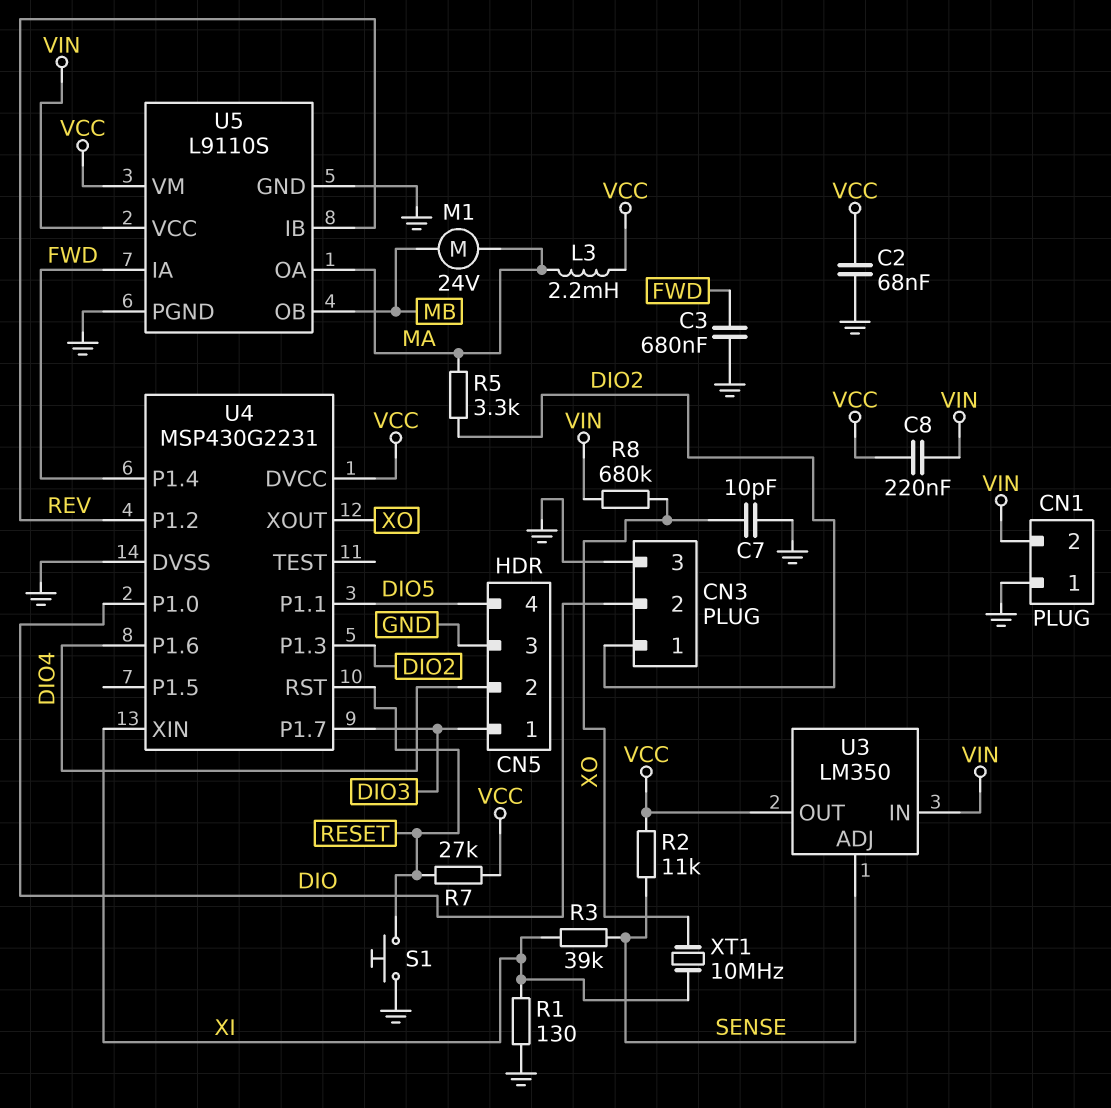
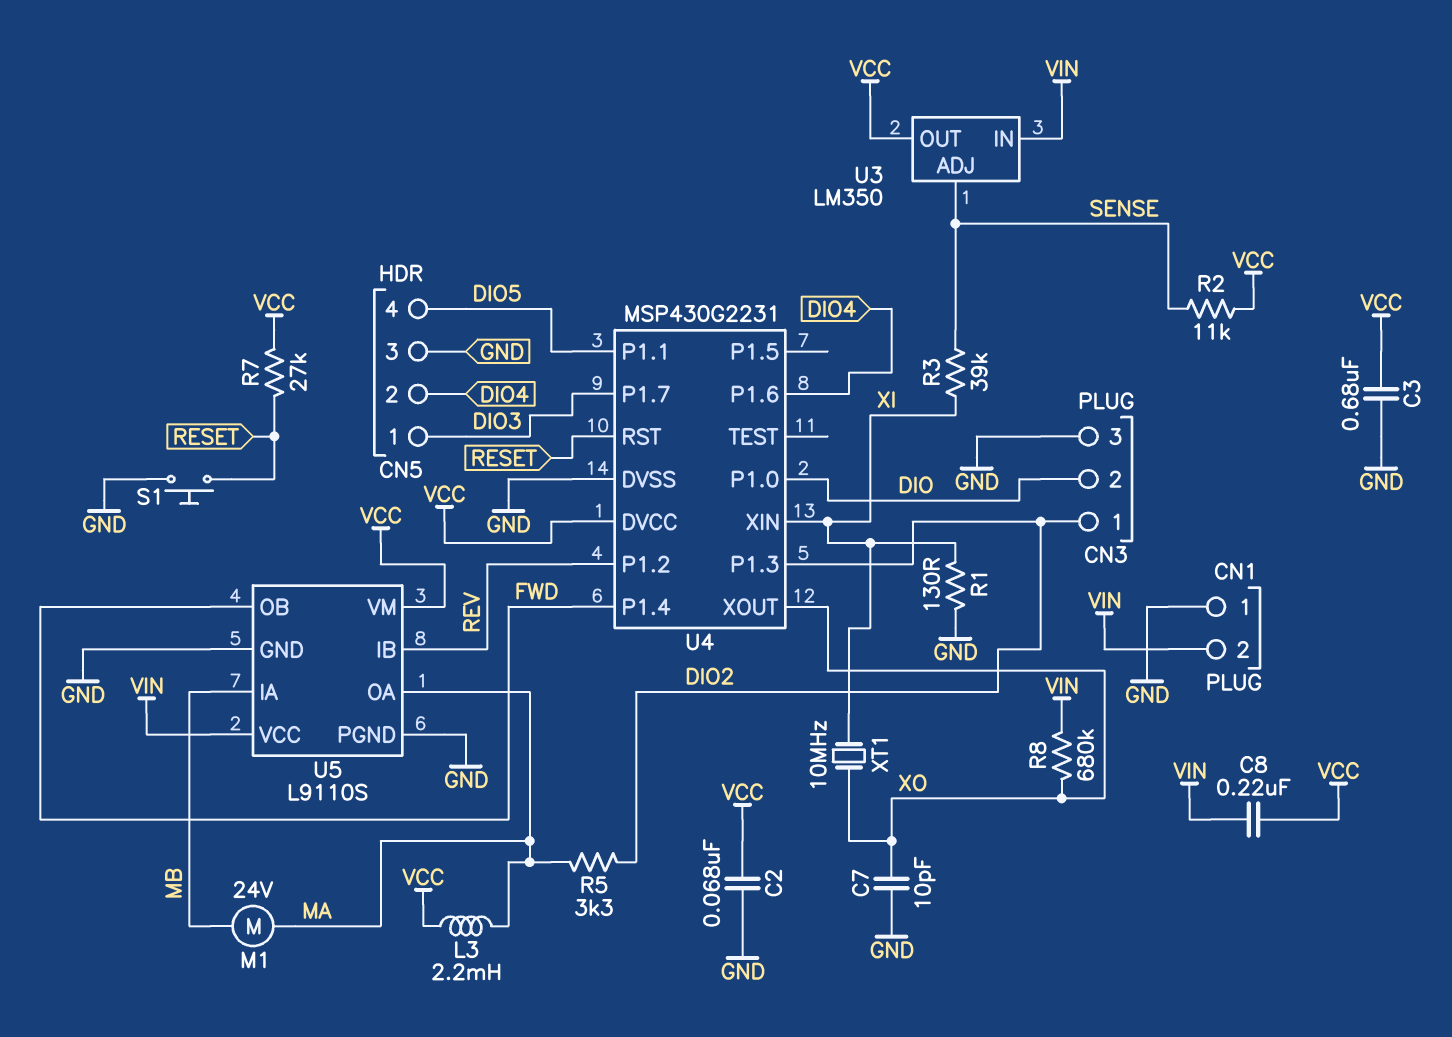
C3: 680nF (FWD, GND) -> 680nF (GND, VCC)
U5 pin IA: FWD -> MB
U5 pin OB: MB -> FWD

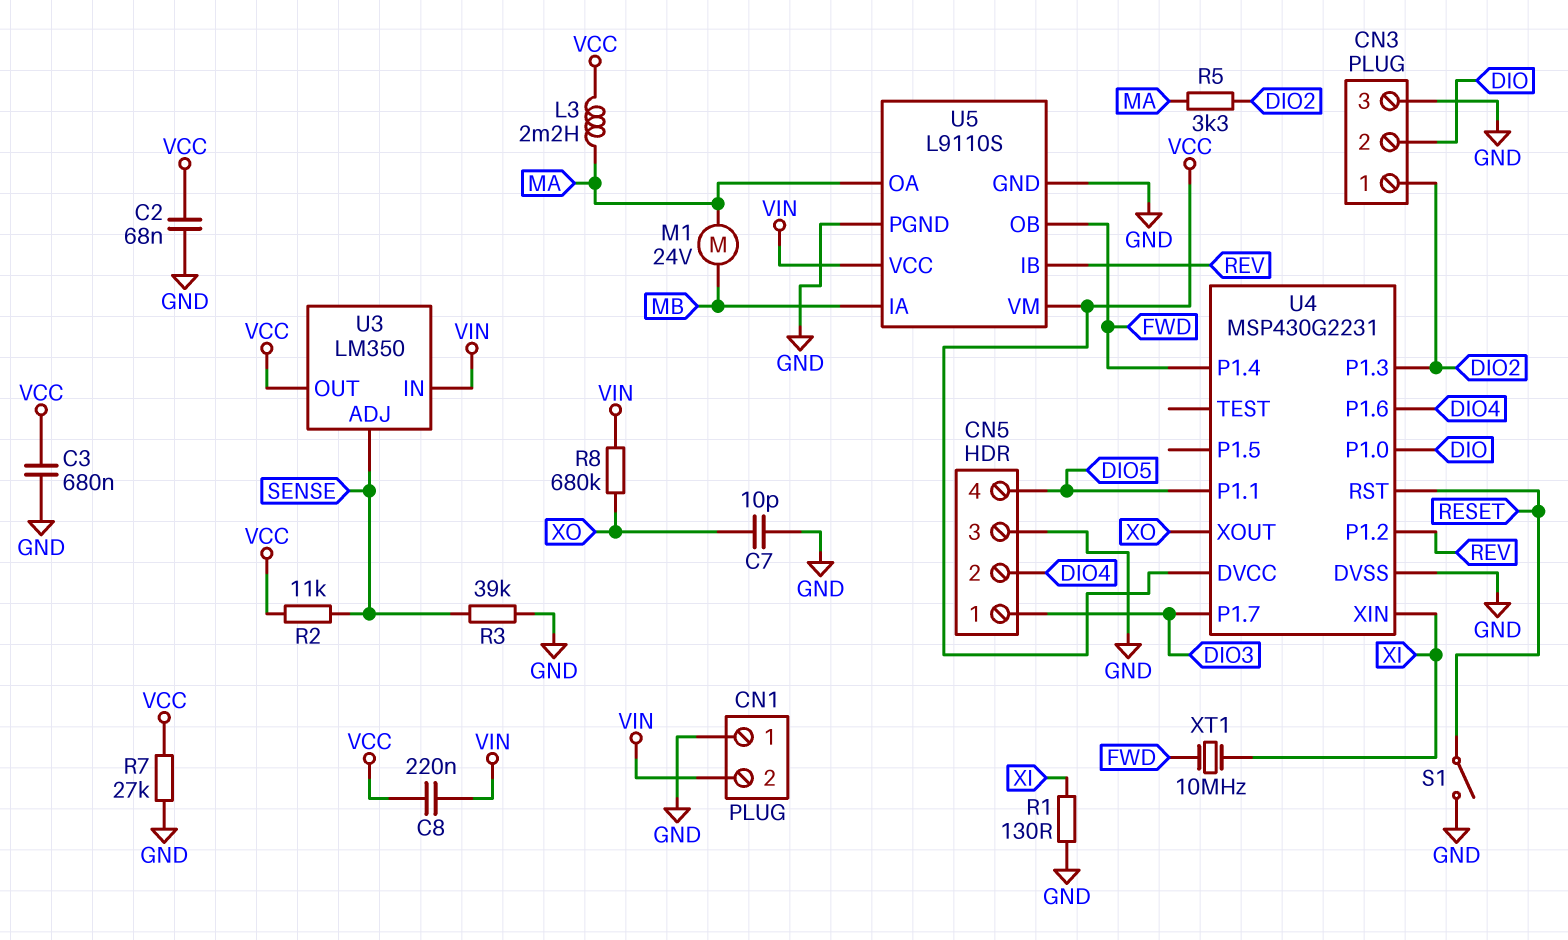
R3: 39k (SENSE, XI) -> 39k (GND, SENSE)
R7: 27k (RESET, VCC) -> 27k (GND, VCC)
S1: button (GND, RESET) -> switch (GND, RESET)
XT1: 10MHz (XI, XO) -> 10MHz (FWD, XI)

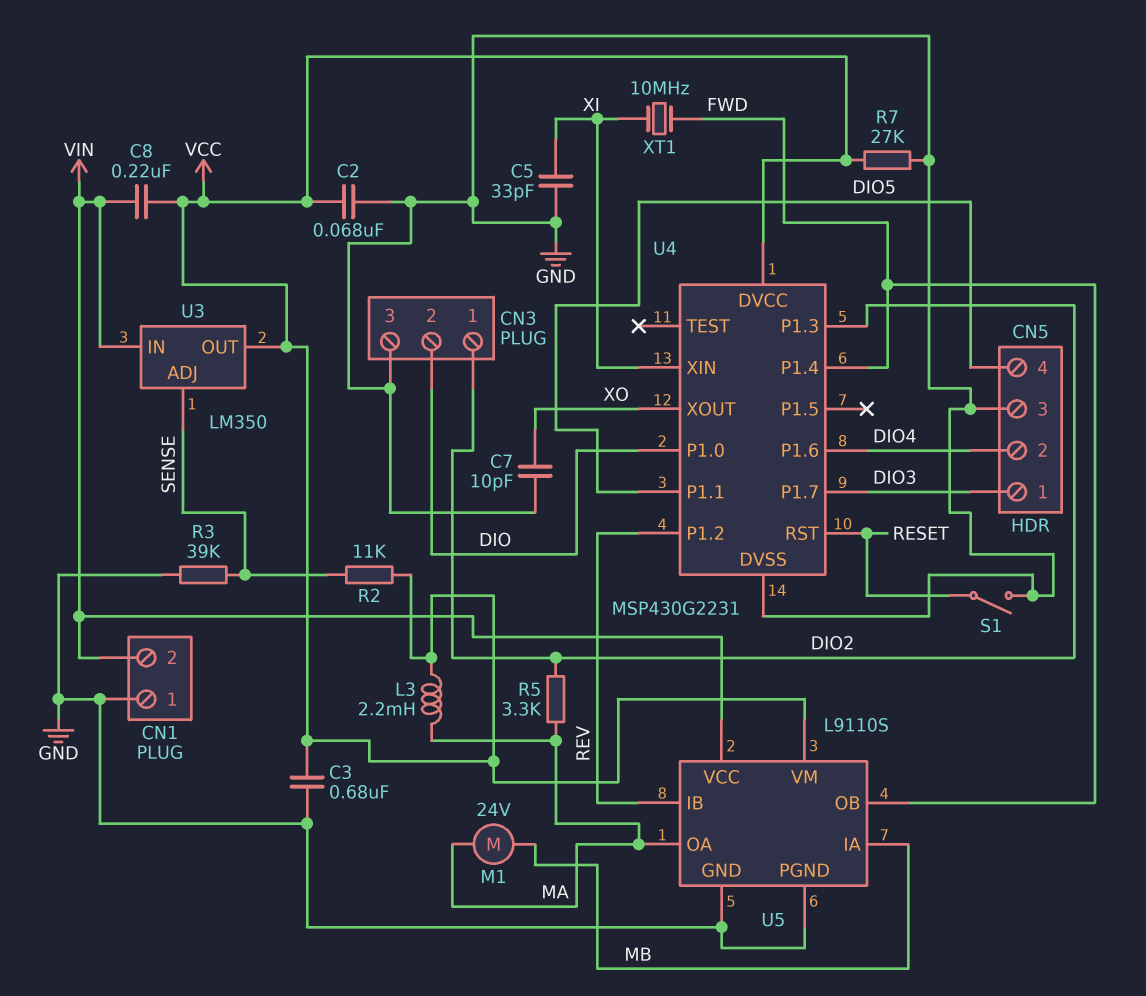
C5: none -> 33pF (GND, XI)
R1: 130 (GND, XI) -> none
R8: 680k (VIN, XO) -> none

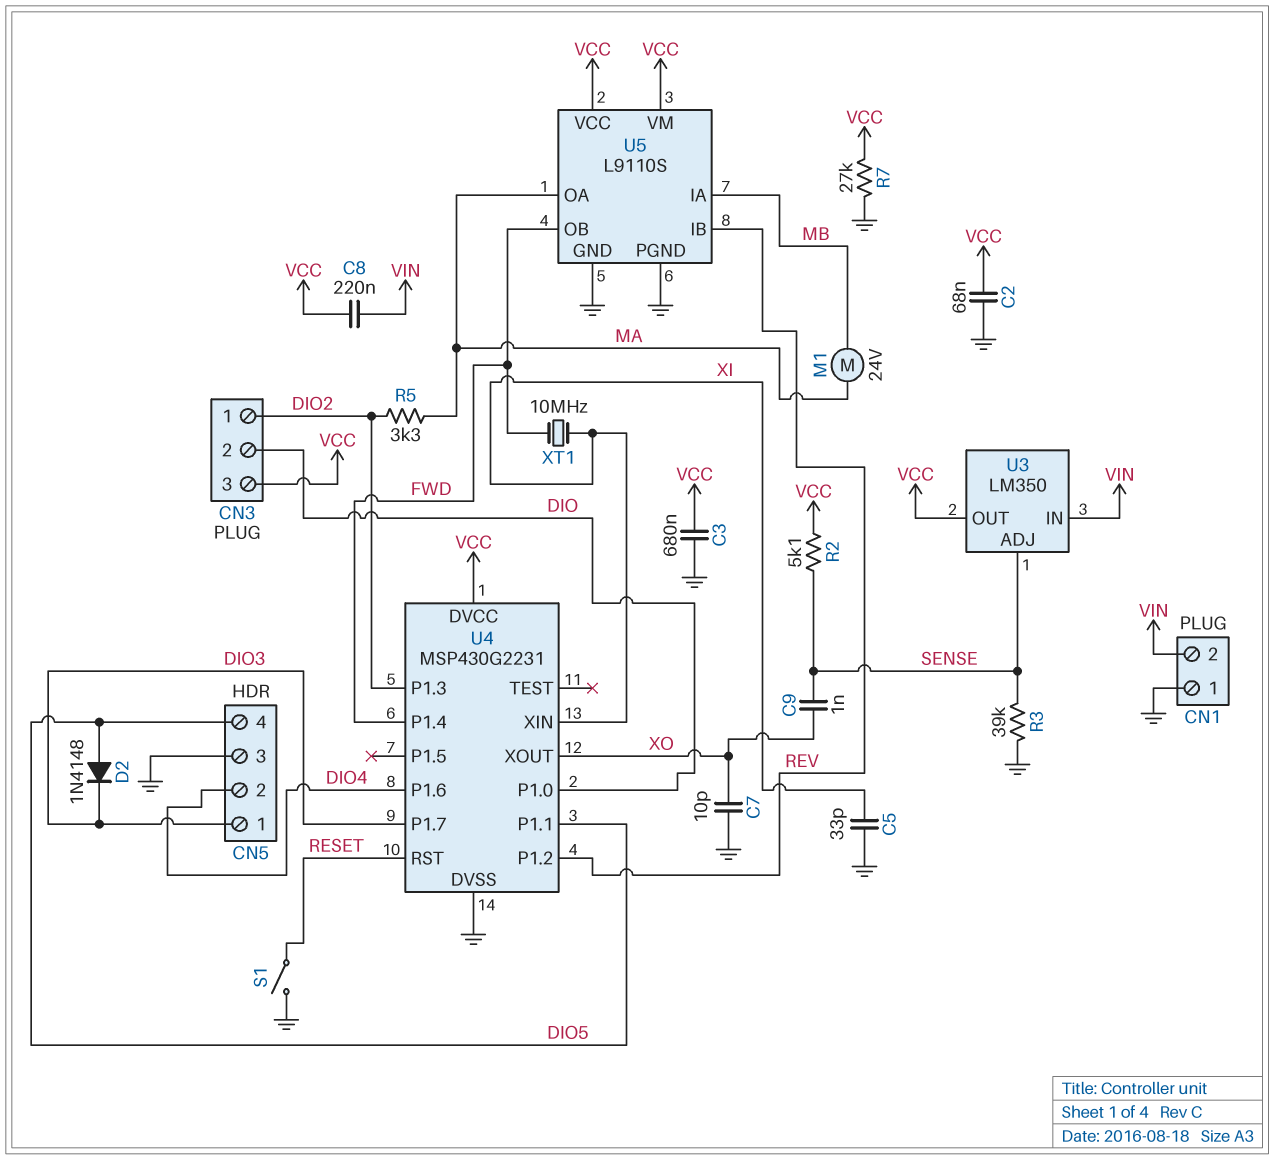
C9: none -> 1nF (SENSE, XO)
CN3 pin 3: GND -> VCC
D2: none -> diode 1N4148 (A DIO5, K DIO3)
L3: 2.2mH (MA, VCC) -> none
R2: 11k (SENSE, VCC) -> 5.1k (SENSE, VCC)
U5 pin VCC: VIN -> VCC

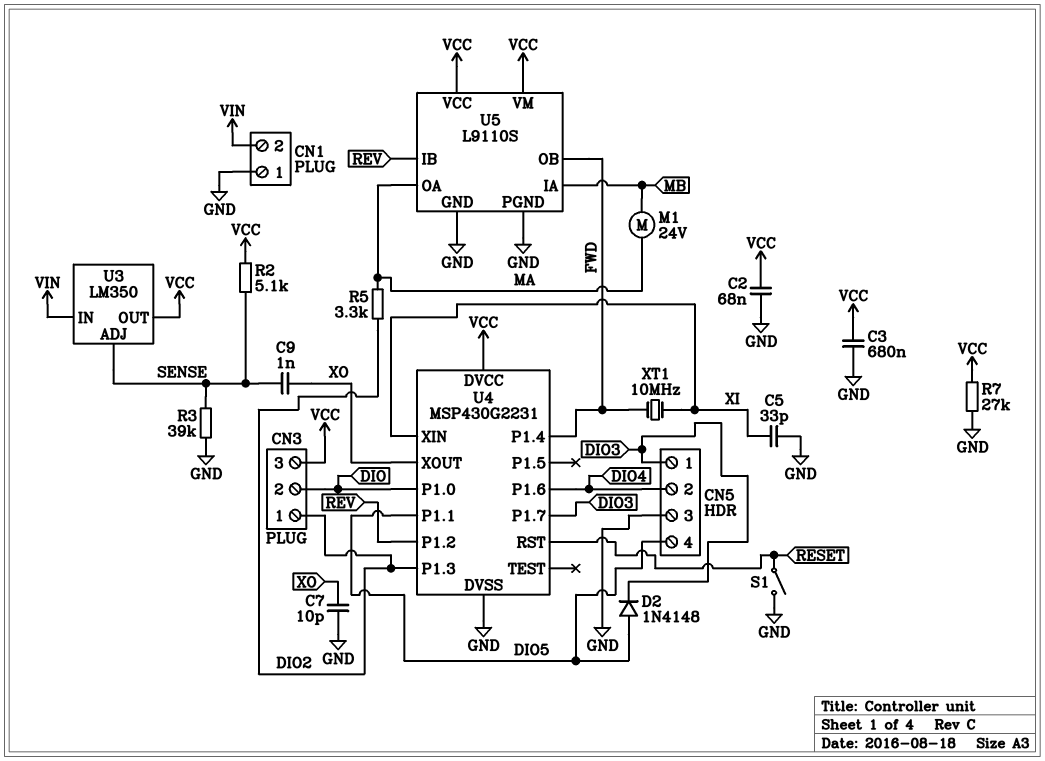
C8: 220nF (VCC, VIN) -> none

